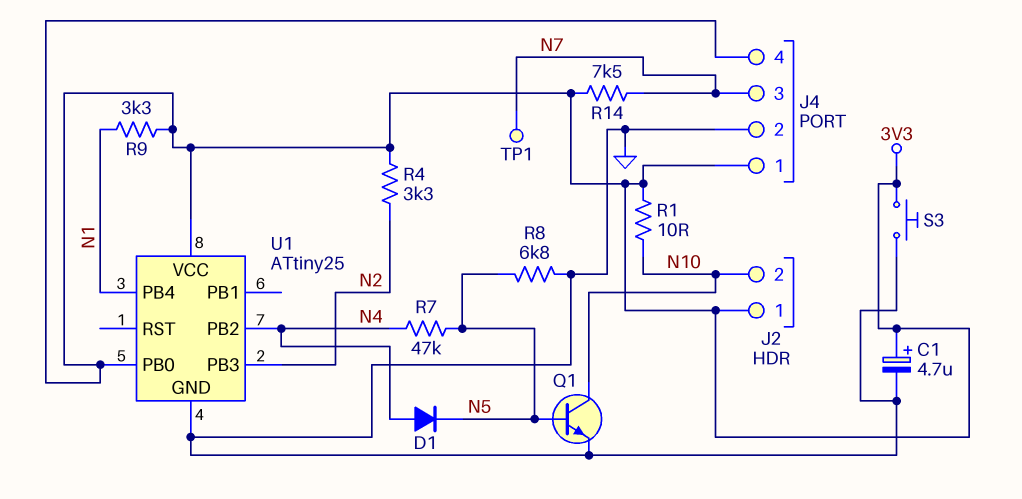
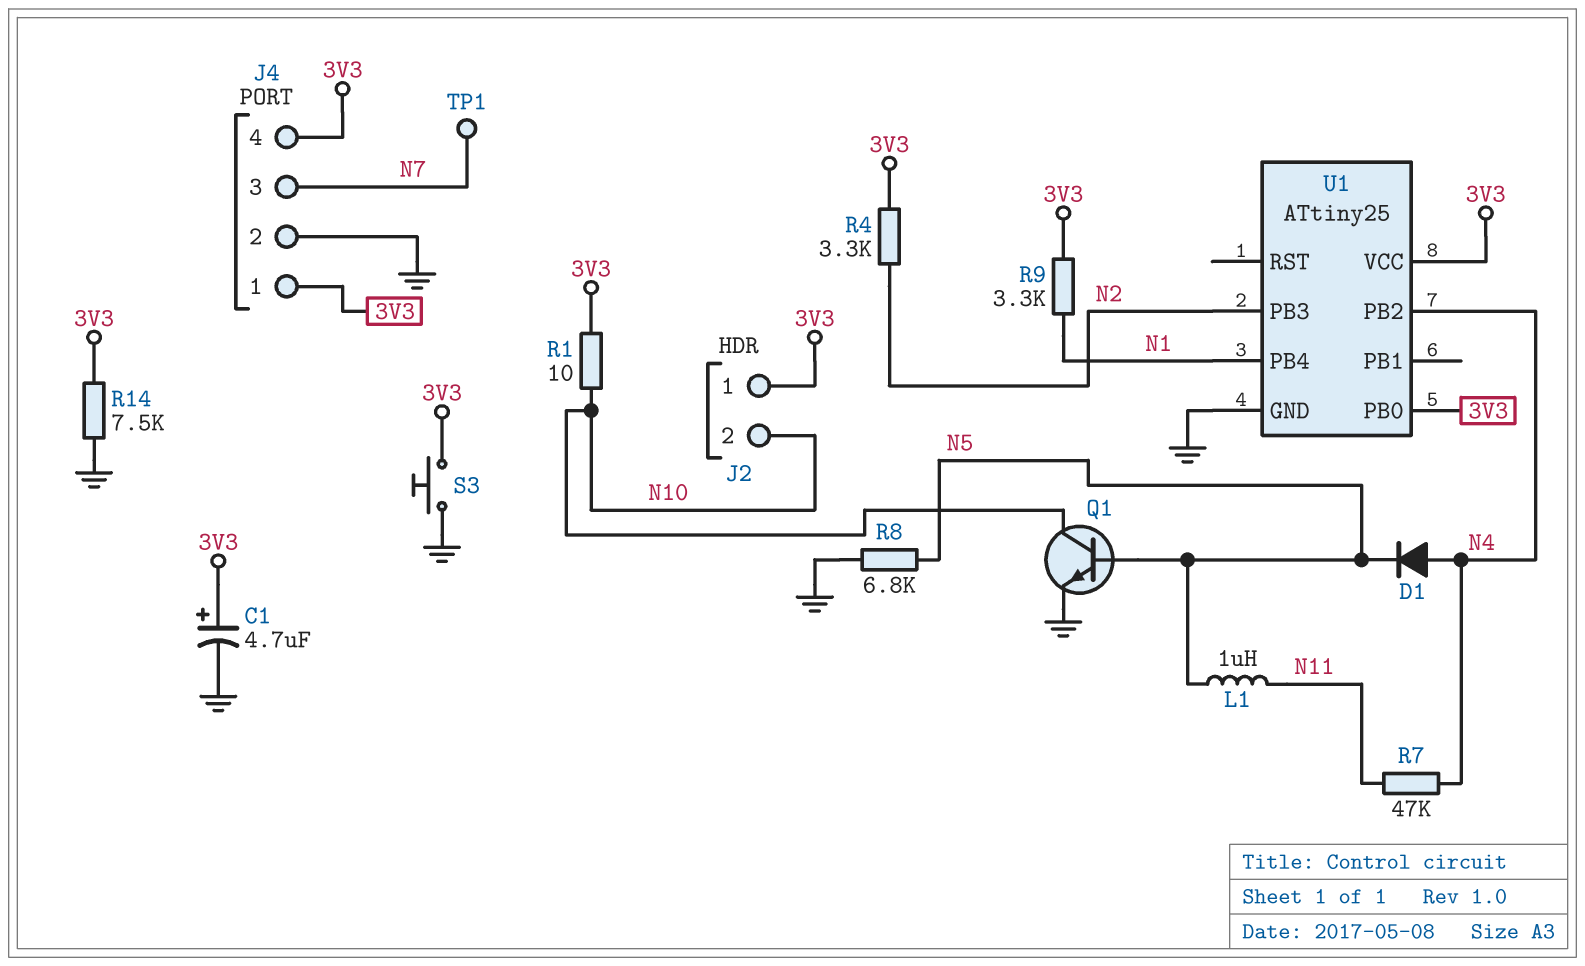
L1: none -> 1uH (N5, N11)
R7: 47k (N4, N5) -> 47k (N4, N11)
R14: 7.5k (3V3, N7) -> 7.5k (3V3, GND)

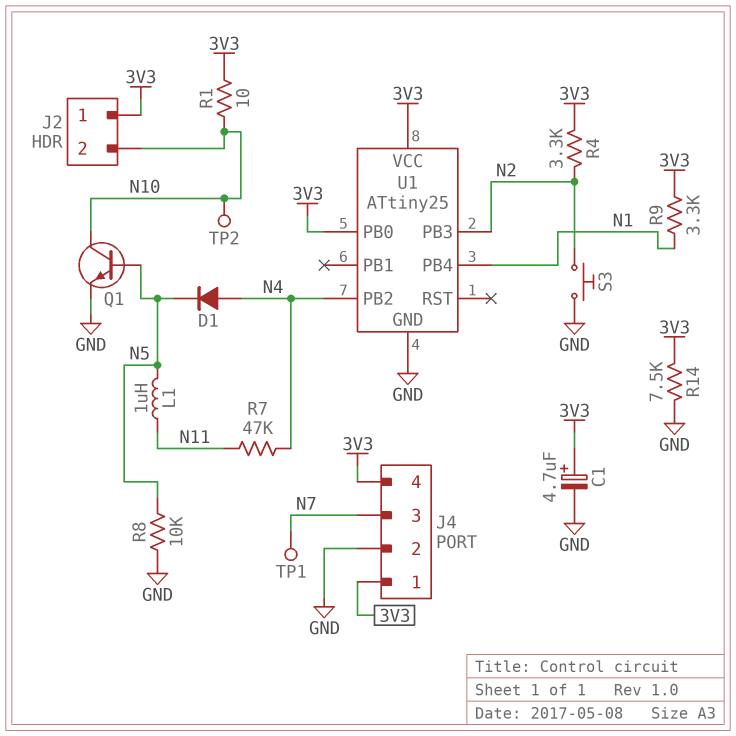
R8: 6.8k (GND, N5) -> 10k (GND, N5)
S3: button (3V3, GND) -> button (GND, N2)
TP2: none -> test point (N10)

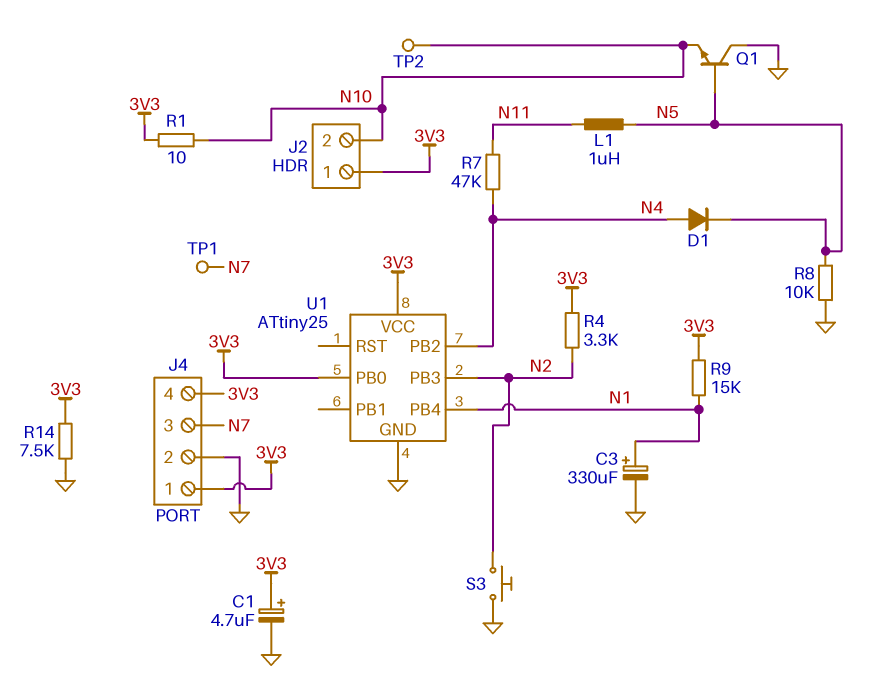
C3: none -> 330uF (plus N1, minus GND)
Q1: NPN (B N5, C N10, E GND) -> NPN (B N5, C GND, E N10)
R9: 3.3k (3V3, N1) -> 15k (3V3, N1)

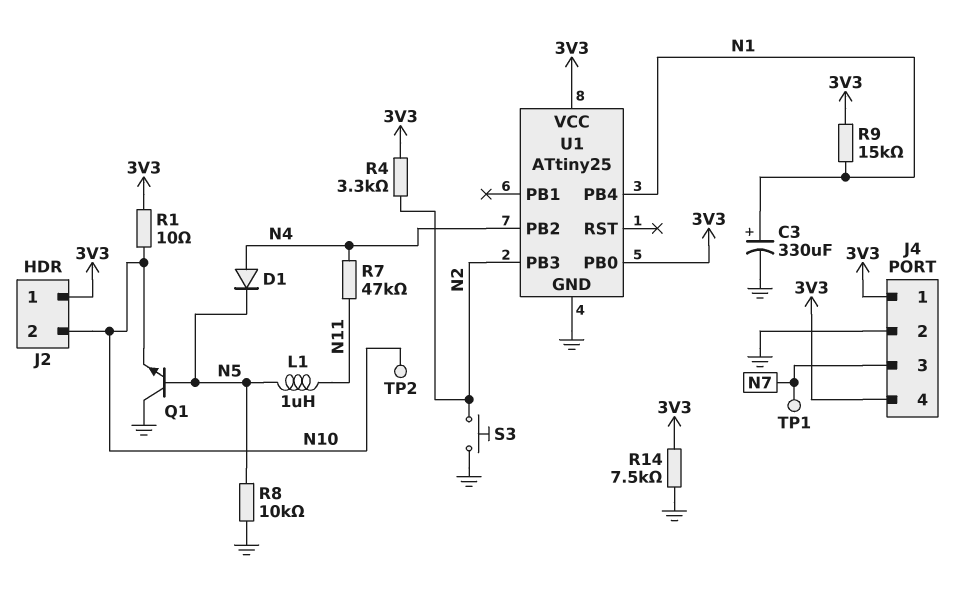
C1: 4.7uF (plus 3V3, minus GND) -> none

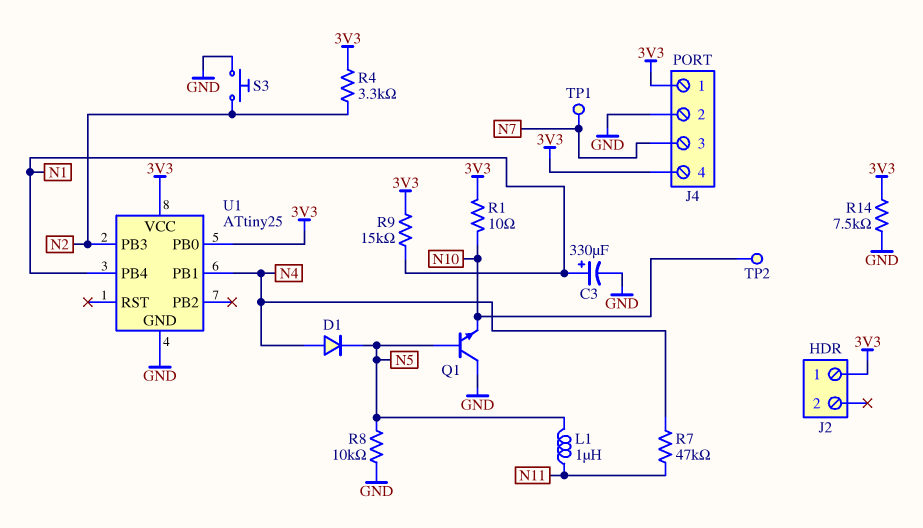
J2 pin 2: N10 -> none
U1 pin PB1: none -> N4
U1 pin PB2: N4 -> none

